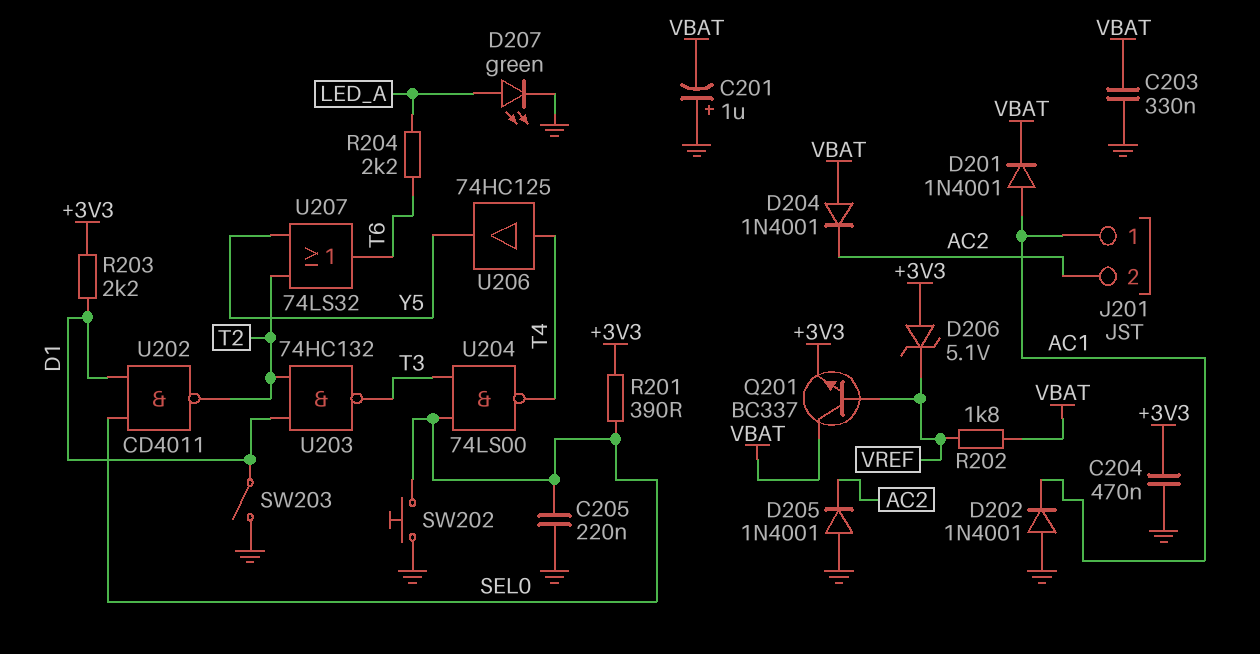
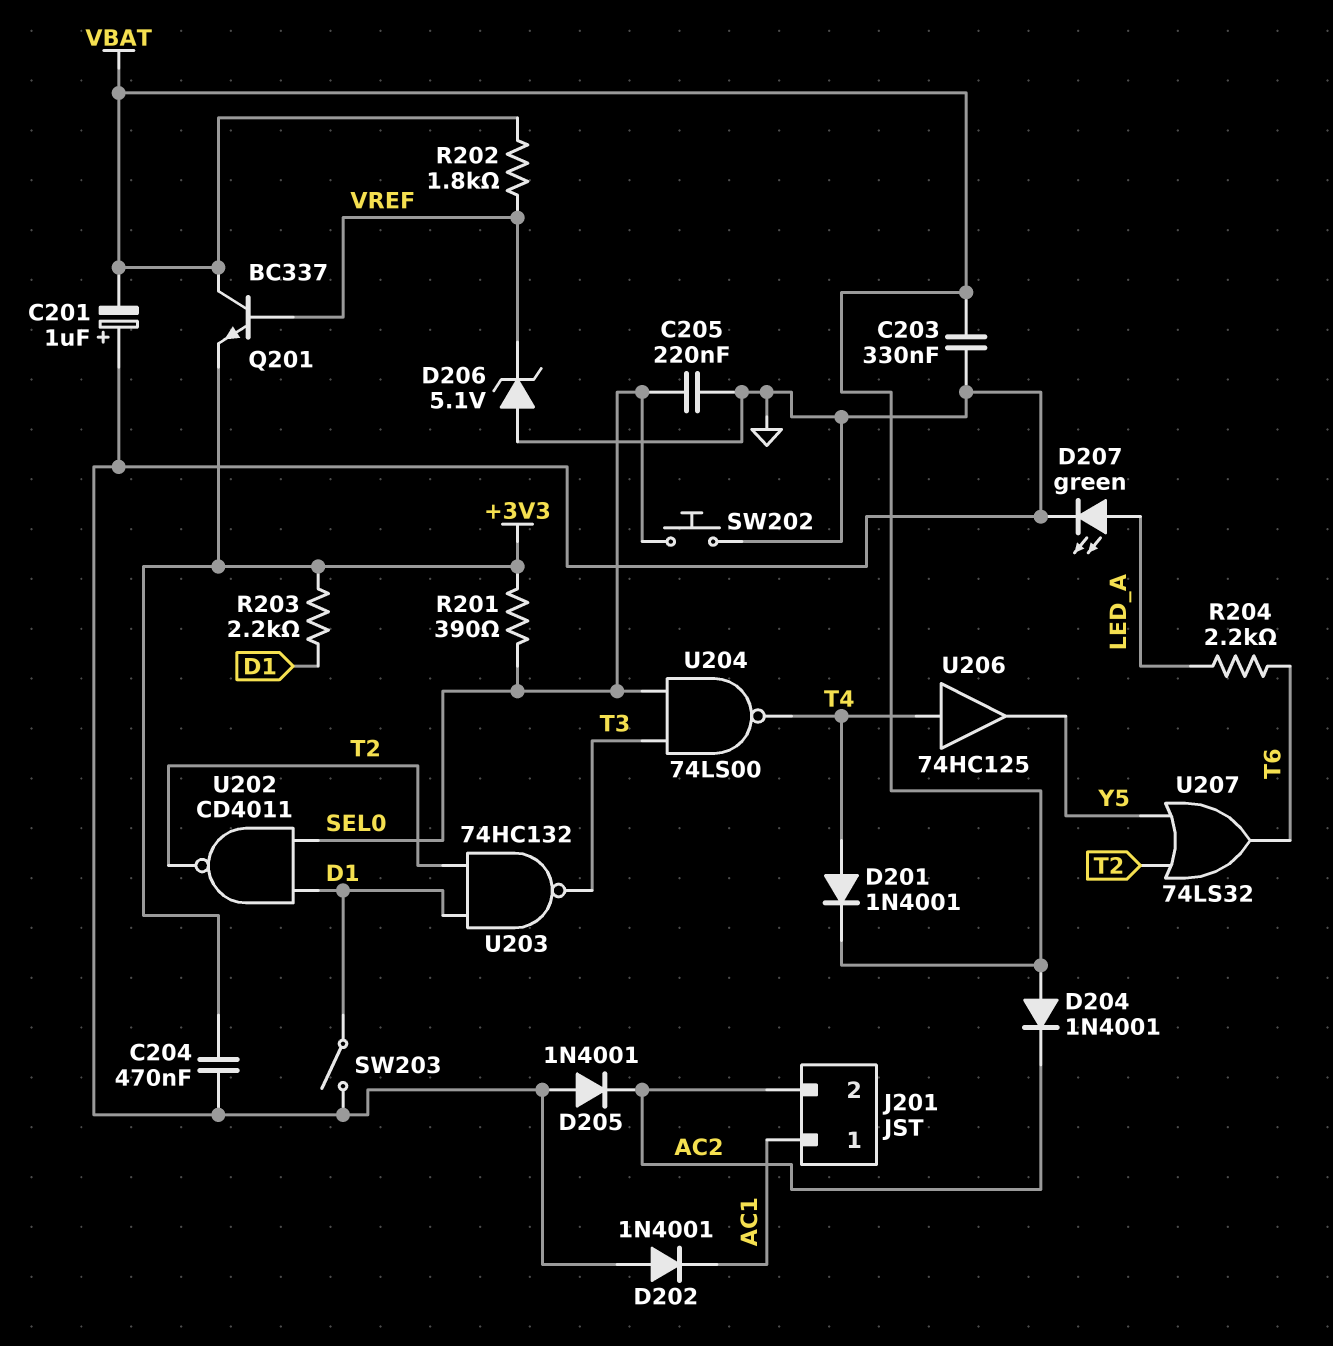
D201: diode 1N4001 (A AC1, K VBAT) -> diode 1N4001 (A T4, K VBAT)
D206: zener 5.1V (A +3V3, K VREF) -> zener 5.1V (A GND, K VREF)

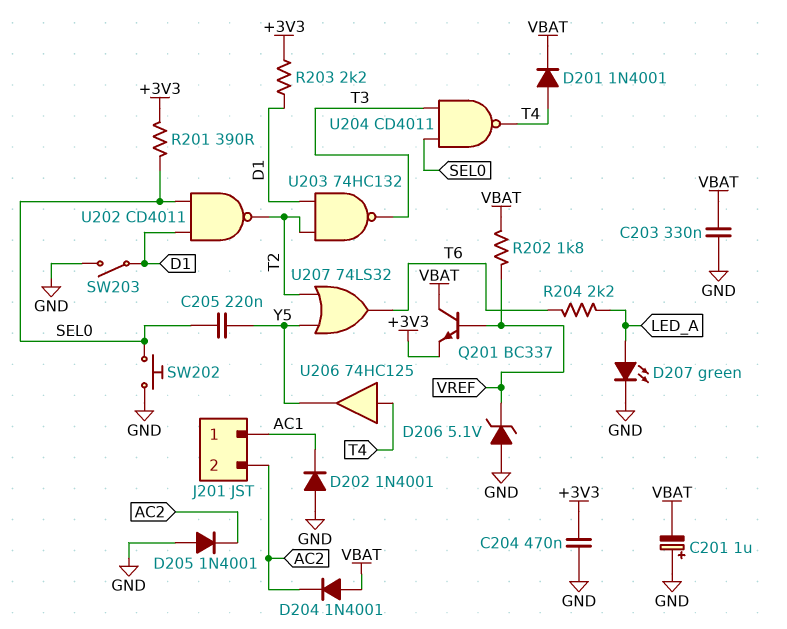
C205: 220nF (GND, SEL0) -> 220nF (SEL0, Y5)
U204: NAND 74LS00 (in SEL0, in T3, out T4) -> NAND CD4011 (in SEL0, in T3, out T4)

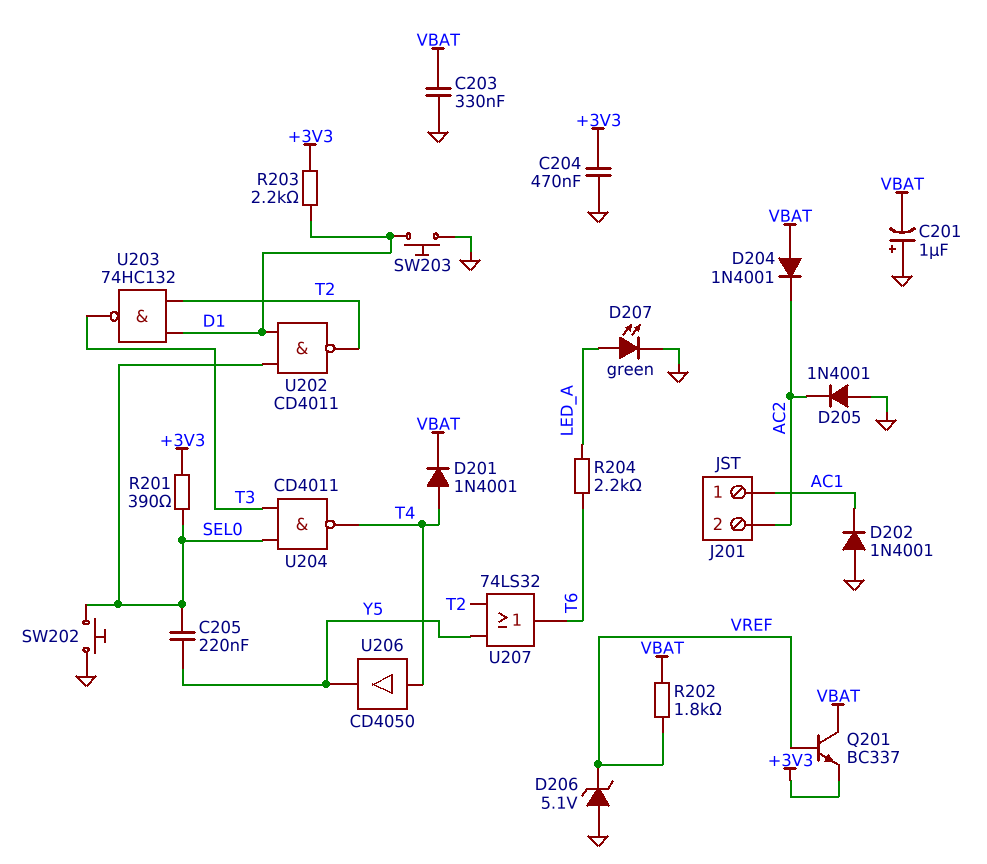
SW203: switch (D1, GND) -> button (D1, GND)
U206: buffer 74HC125 (in T4, out Y5) -> buffer CD4050 (in T4, out Y5)

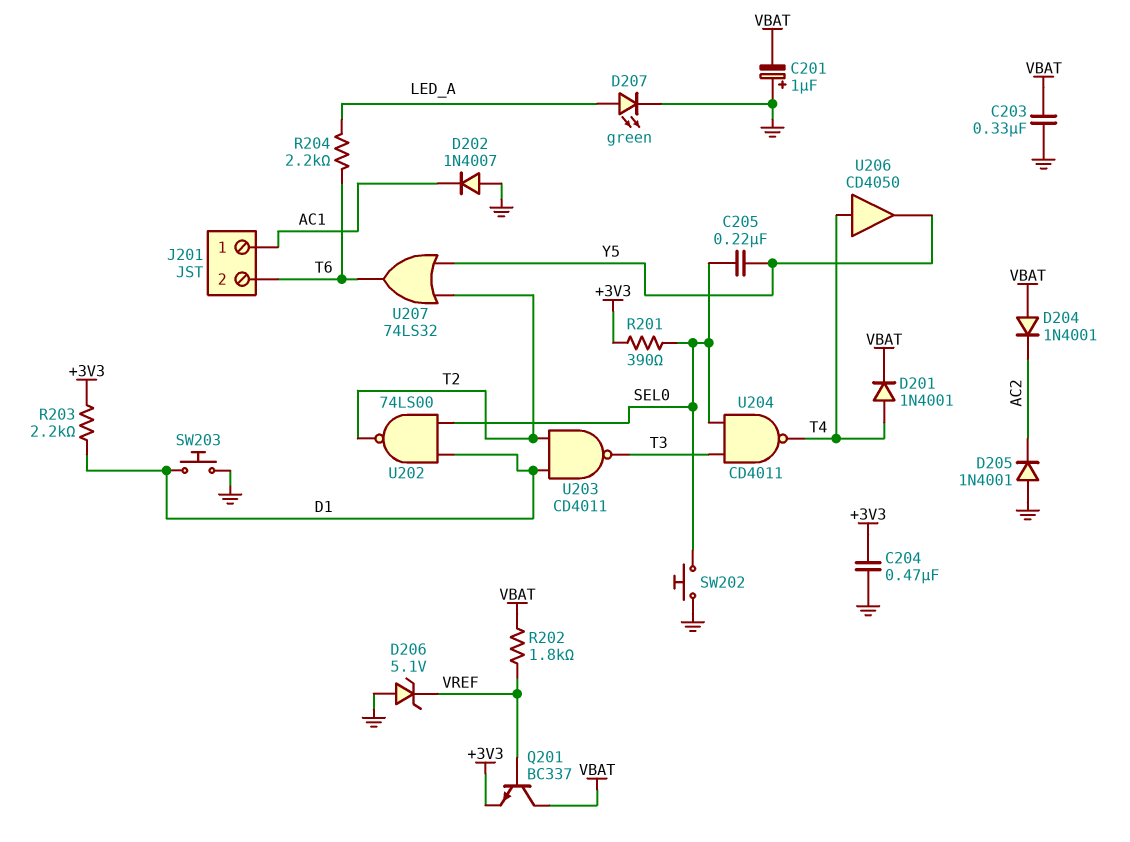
D202: diode 1N4001 (A GND, K AC1) -> diode 1N4007 (A GND, K AC1)
J201 pin 2: AC2 -> T6
U202: NAND CD4011 (in D1, in SEL0, out T2) -> NAND 74LS00 (in D1, in SEL0, out T2)
U203: NAND 74HC132 (in D1, in T2, out T3) -> NAND CD4011 (in D1, in T2, out T3)

